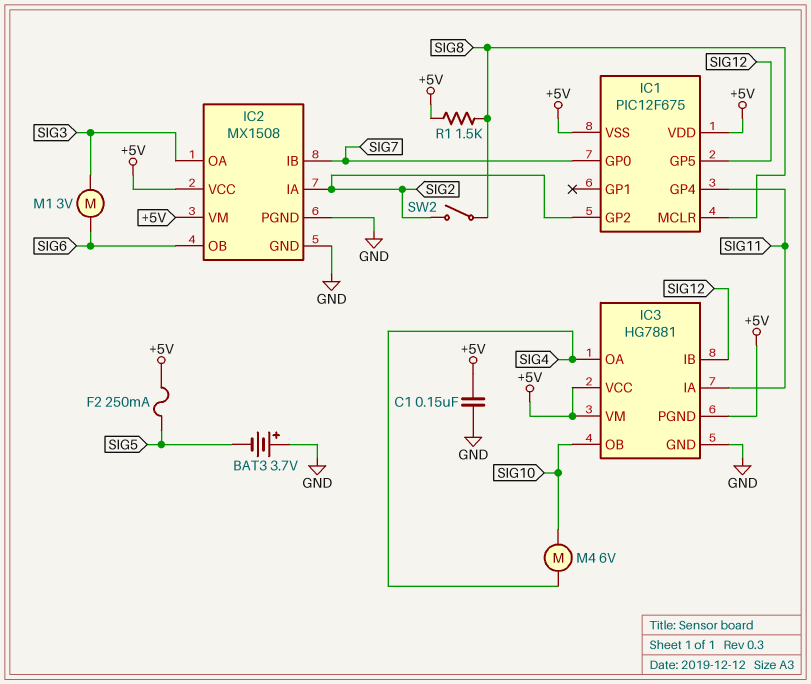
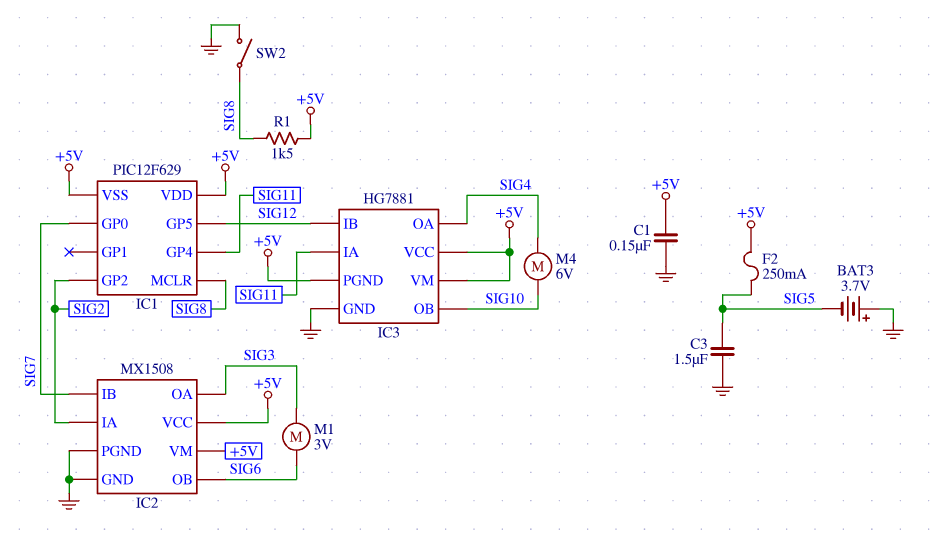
C3: none -> 1.5uF (GND, SIG5)
IC1: PIC12F675 -> PIC12F629
SW2: switch (SIG2, SIG8) -> switch (GND, SIG8)

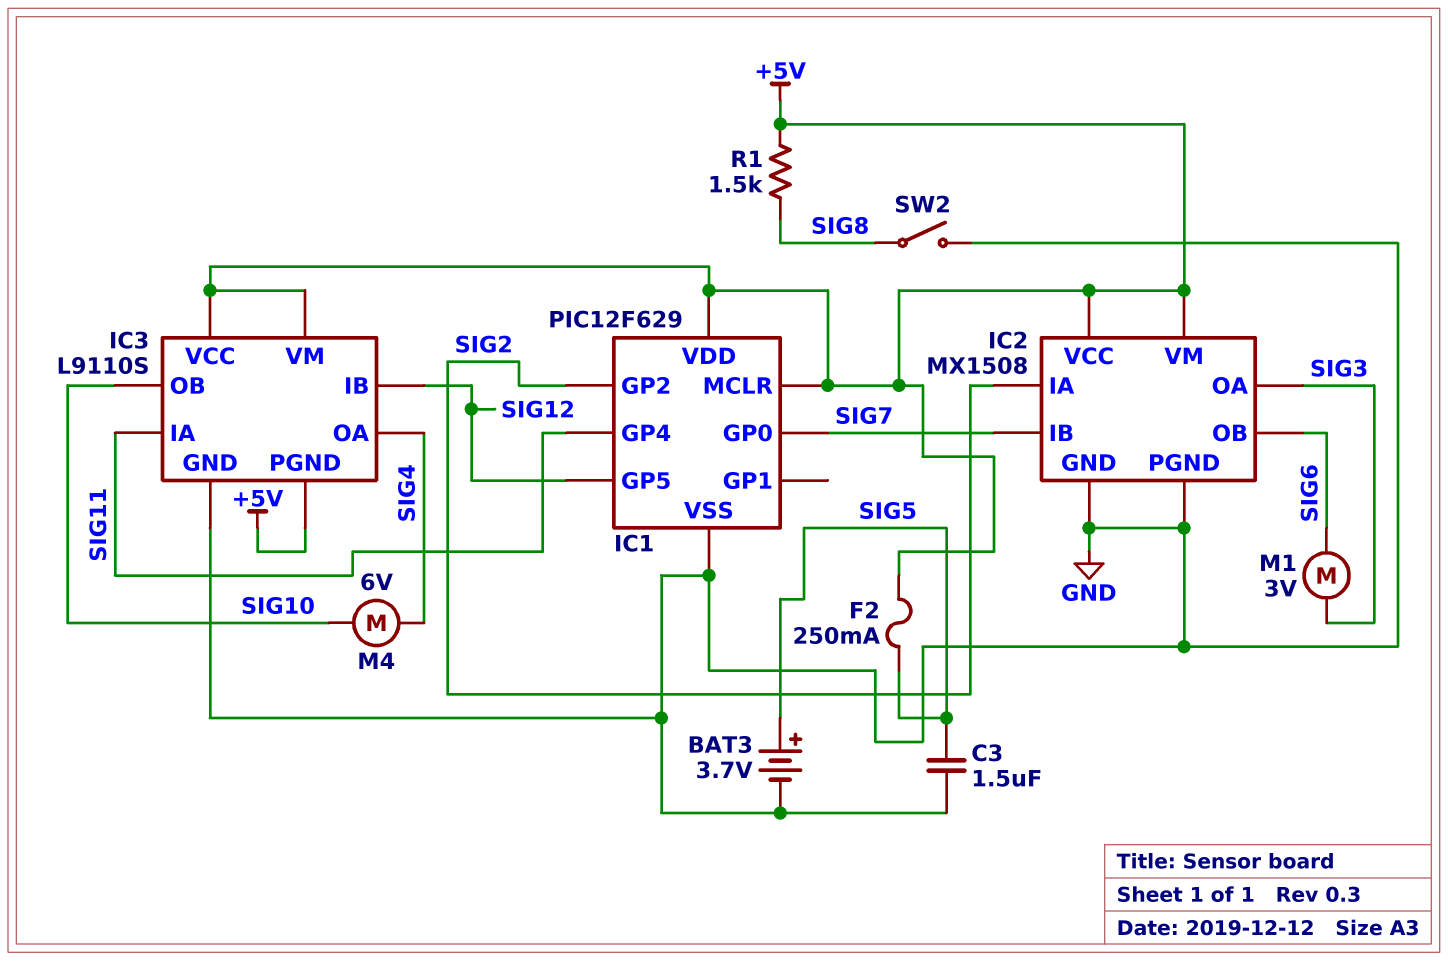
BAT3: 3.7V (plus GND, minus SIG5) -> 3.7V (plus SIG5, minus GND)
C1: 150nF (+5V, GND) -> none
IC1 pin MCLR: SIG8 -> +5V
IC1 pin VSS: +5V -> GND
IC3: HG7881 -> L9110S

